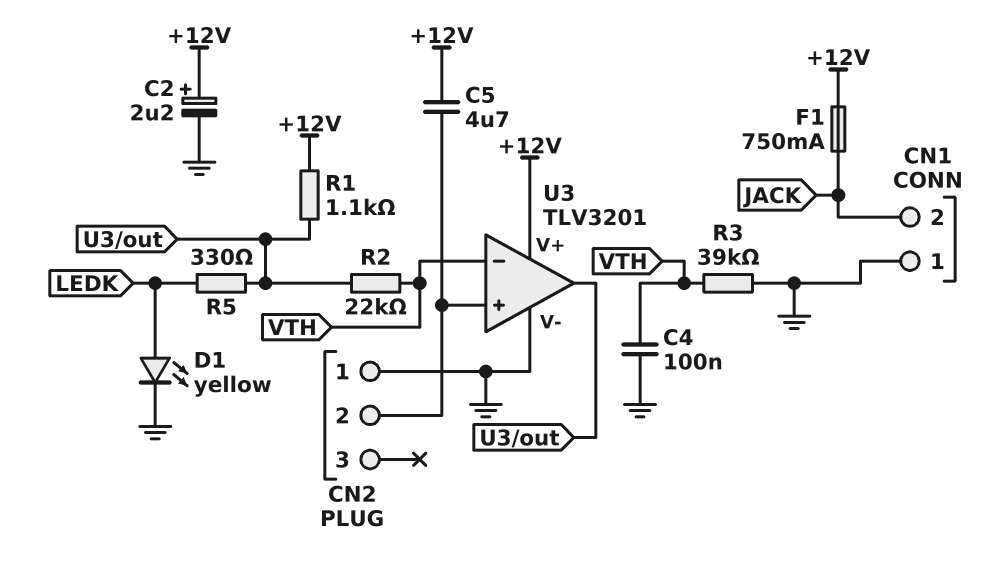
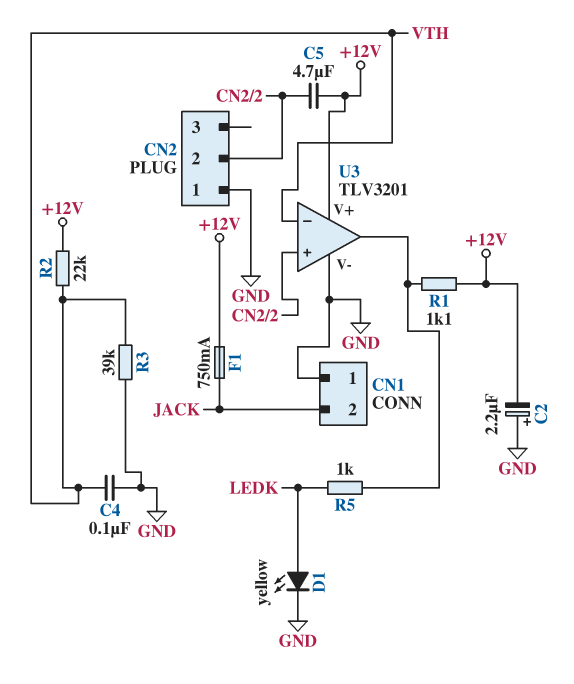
C2: 2.2uF (plus +12V, minus GND) -> 2.2uF (plus GND, minus +12V)
R2: 22k (U3/out, VTH) -> 22k (+12V, VTH)
R5: 330 (LEDK, U3/out) -> 1k (LEDK, U3/out)

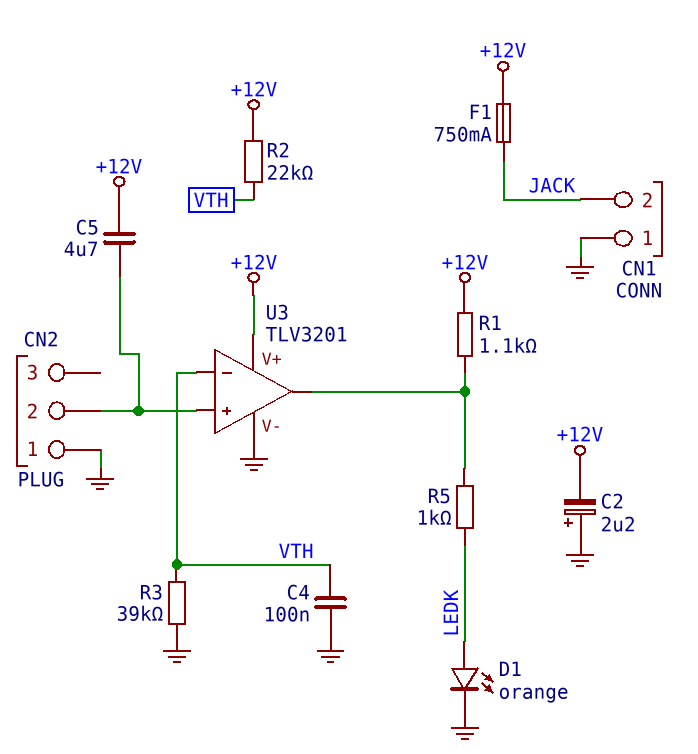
D1: LED yellow (A LEDK, K GND) -> LED orange (A LEDK, K GND)

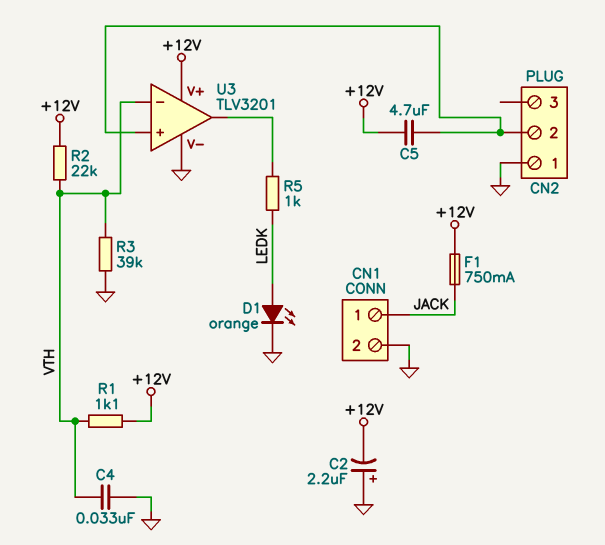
C4: 100nF (GND, VTH) -> 33nF (GND, VTH)
CN1 pin 1: GND -> JACK
CN1 pin 2: JACK -> GND
R1: 1.1k (+12V, U3/out) -> 1.1k (+12V, VTH)

